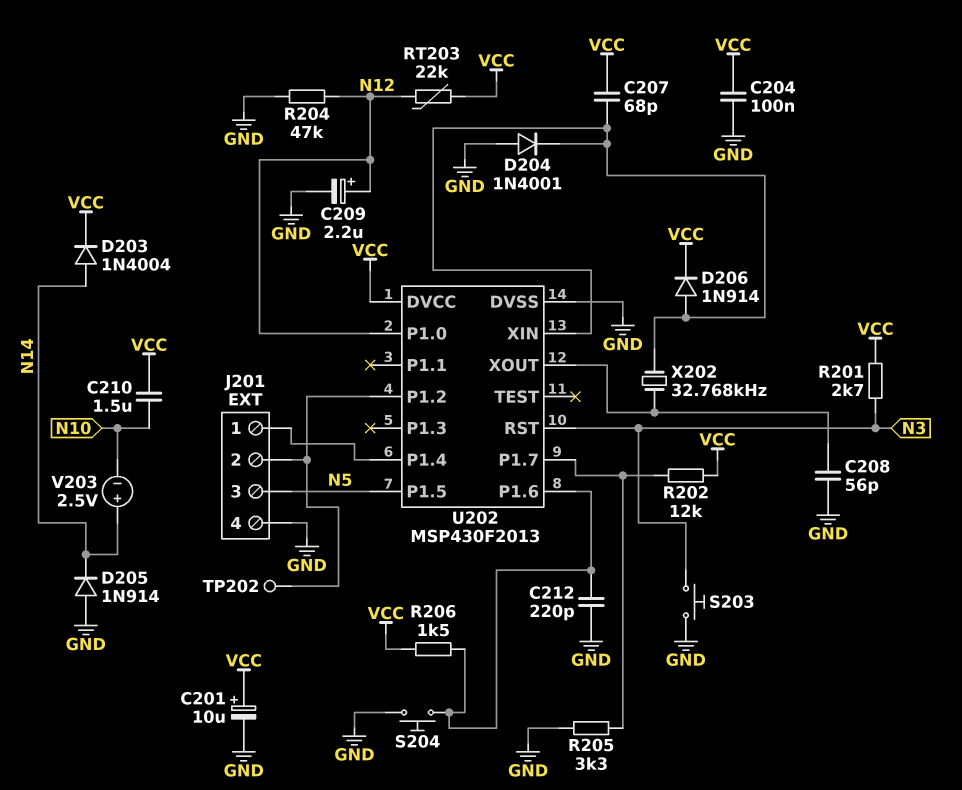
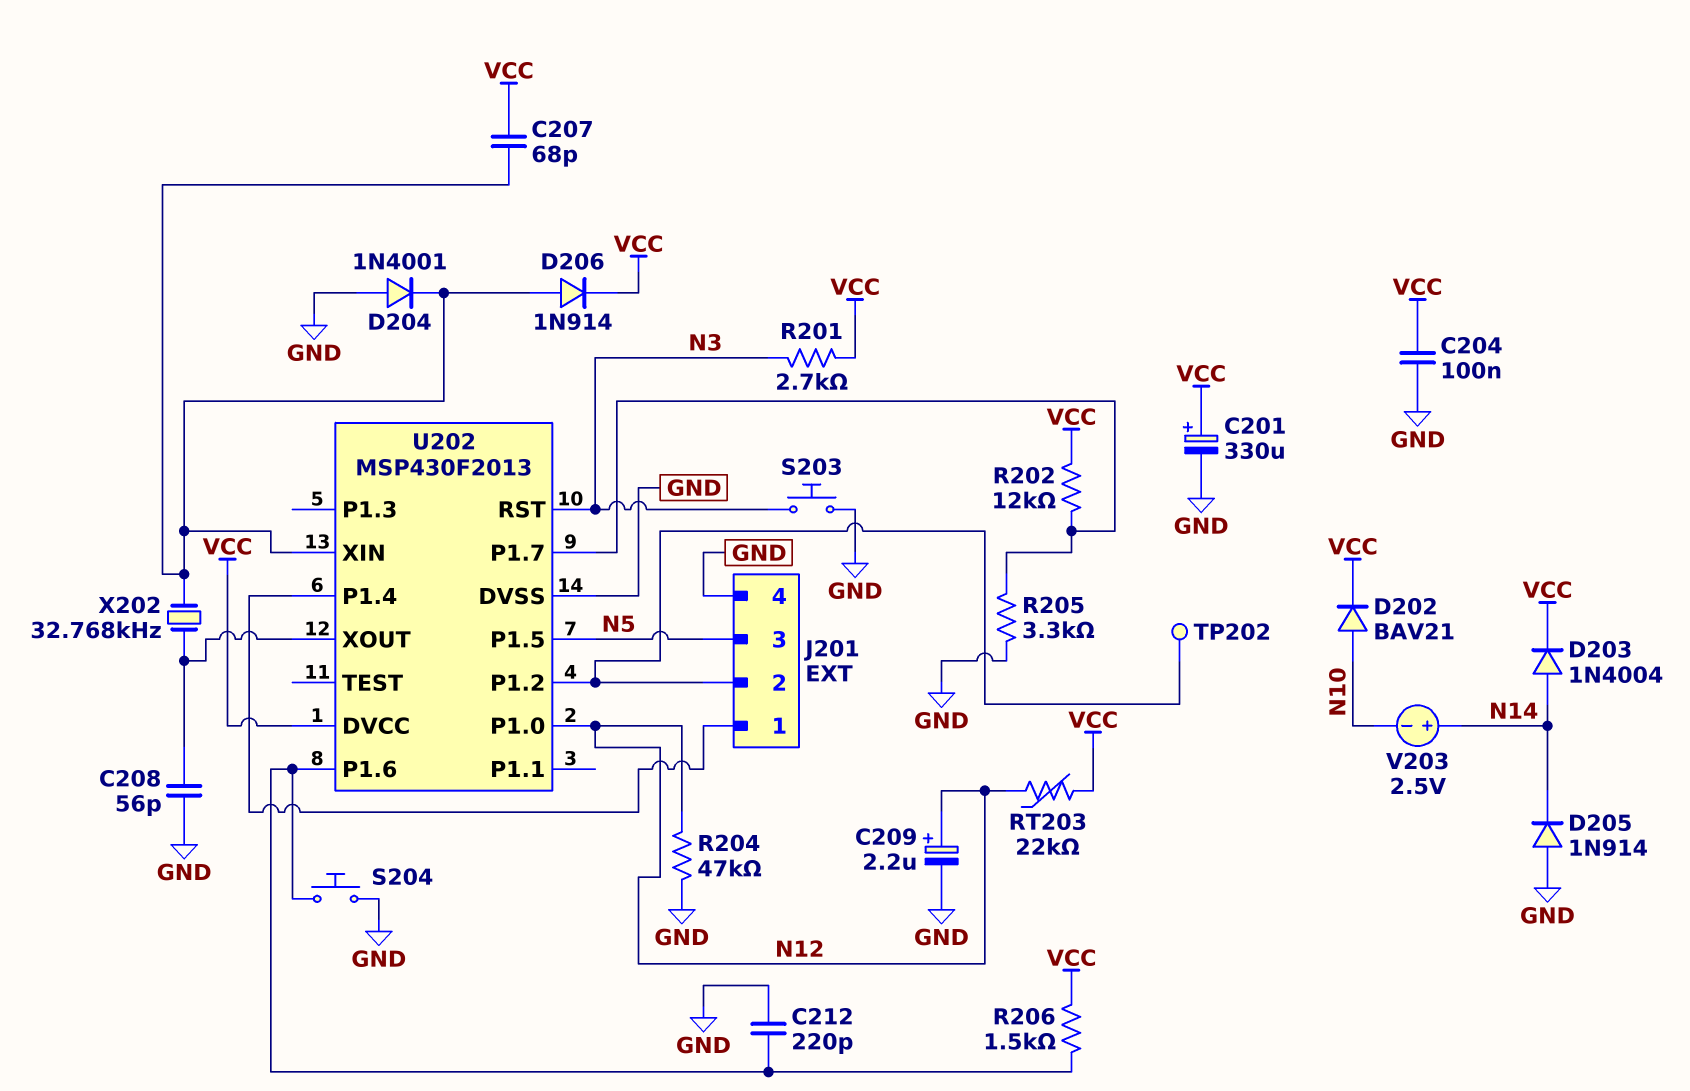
C201: 10uF (plus VCC, minus GND) -> 330uF (plus VCC, minus GND)
C210: 1.5uF (N10, VCC) -> none
D202: none -> diode BAV21 (A N10, K VCC)

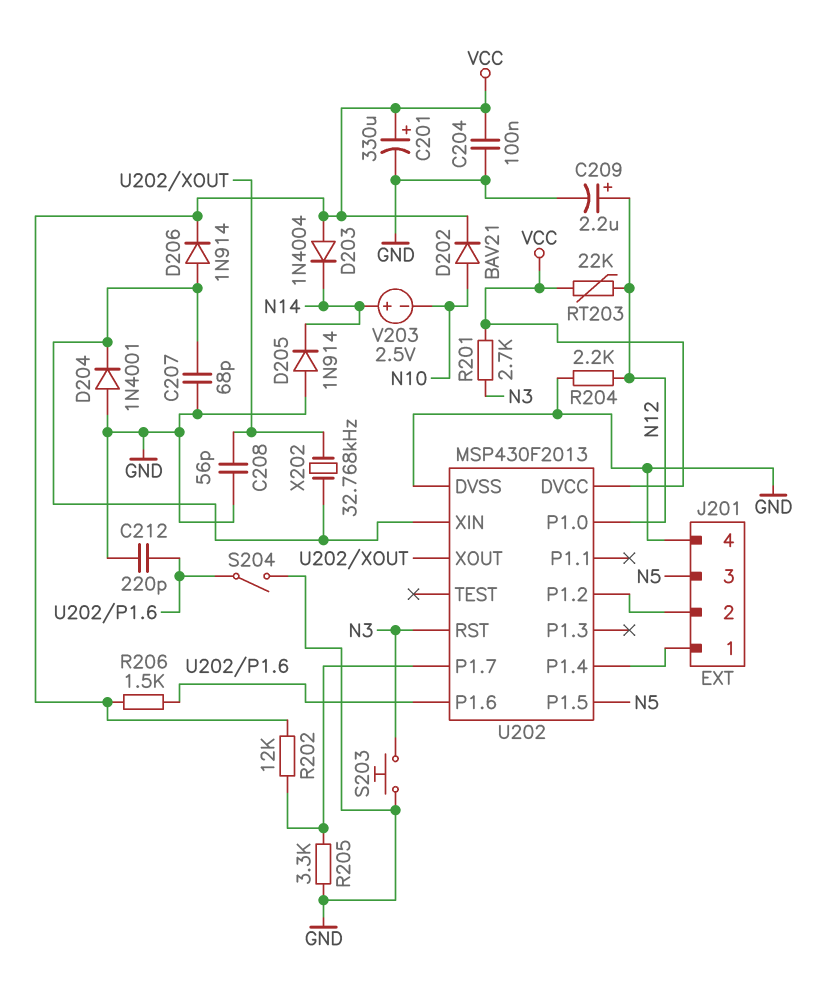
C207: 68pF (U202/XIN, VCC) -> 68pF (GND, U202/XIN)
D203: diode 1N4004 (A N14, K VCC) -> diode 1N4004 (A VCC, K N14)
R204: 47k (GND, N12) -> 2.2k (GND, N12)
S204: button (GND, U202/P1.6) -> switch (GND, U202/P1.6)
TP202: test point (J201/2) -> none

